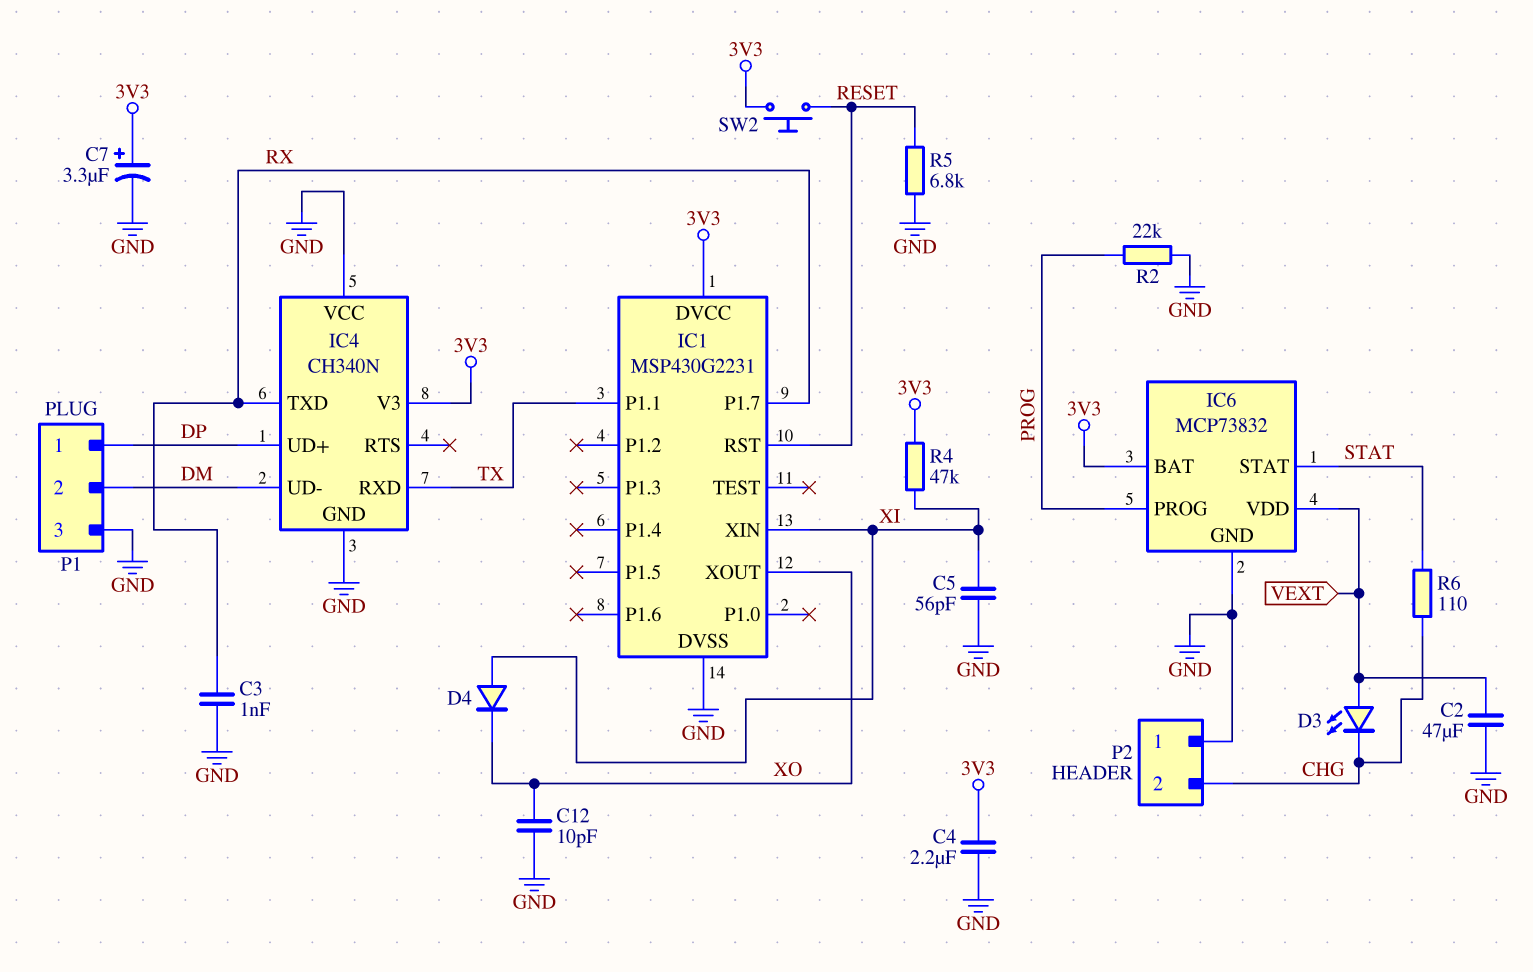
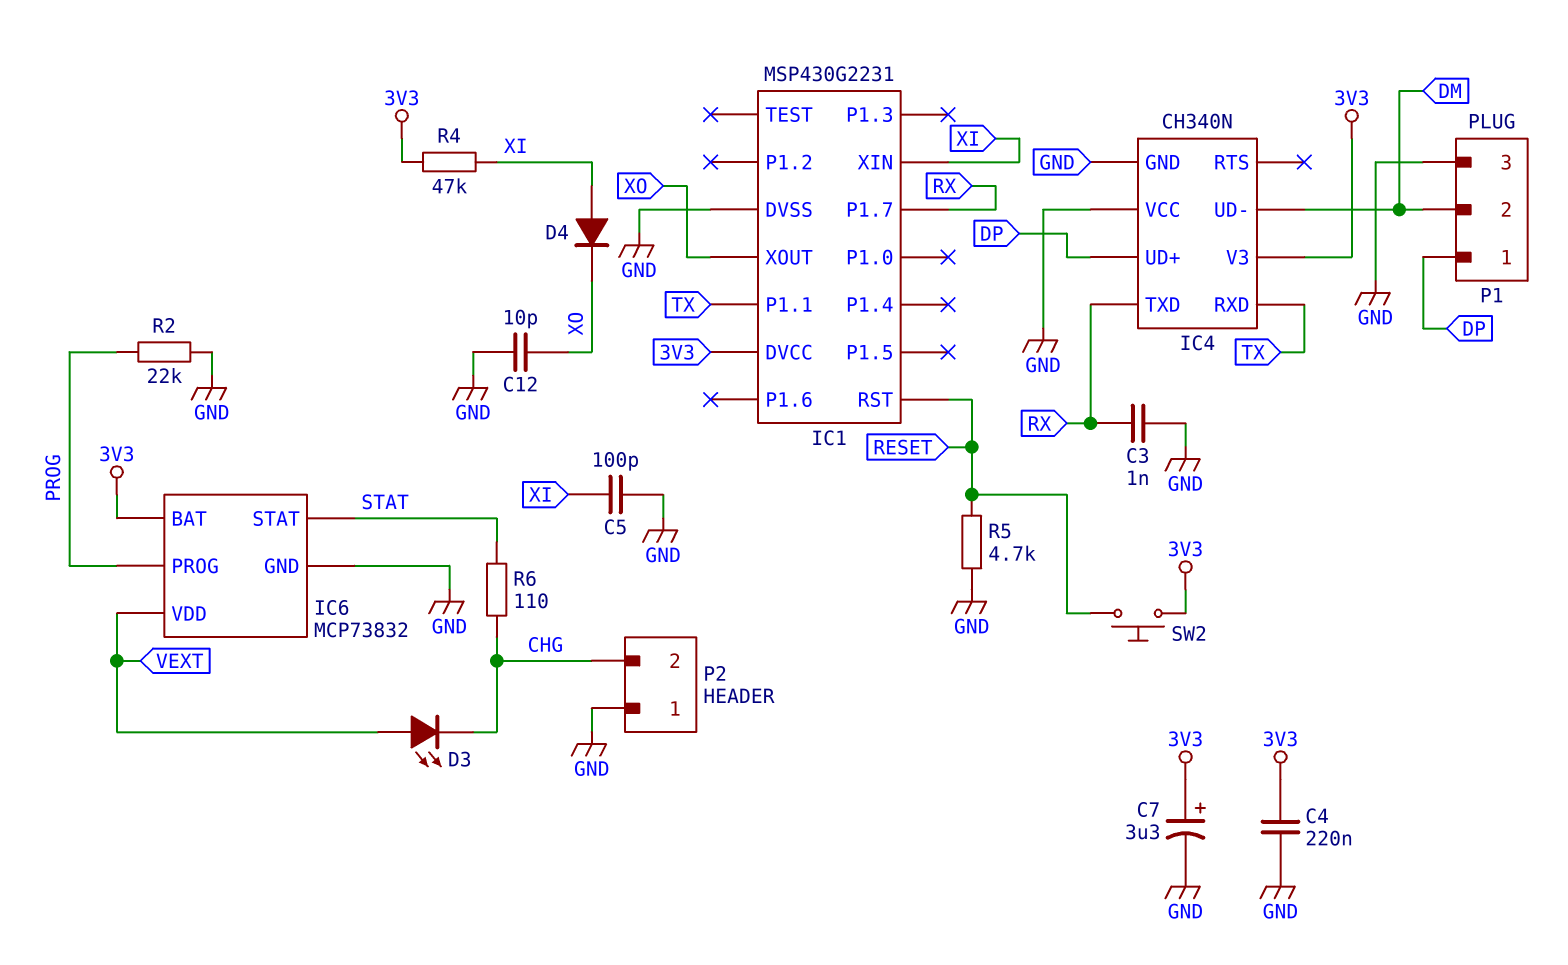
C2: 47uF (GND, VEXT) -> none
C4: 2.2uF (3V3, GND) -> 220nF (3V3, GND)
C5: 56pF (GND, XI) -> 100pF (GND, XI)
R5: 6.8k (GND, RESET) -> 4.7k (GND, RESET)

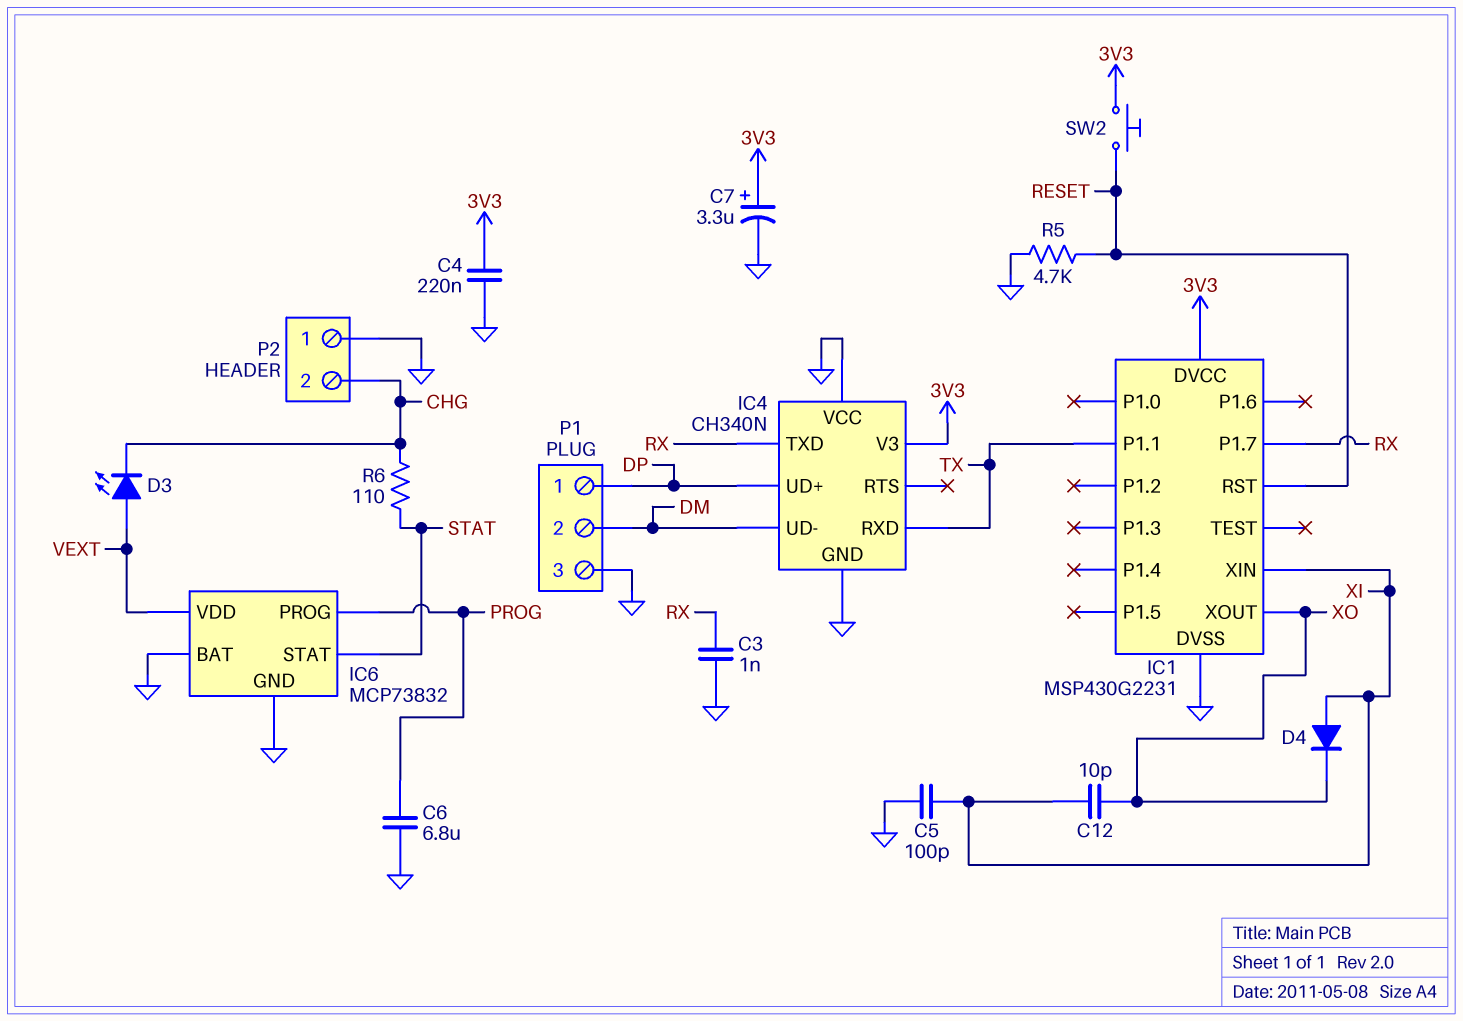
C6: none -> 6.8uF (GND, PROG)
C12: 10pF (GND, XO) -> 10pF (XI, XO)
IC6 pin BAT: 3V3 -> GND
R2: 22k (GND, PROG) -> none
R4: 47k (3V3, XI) -> none

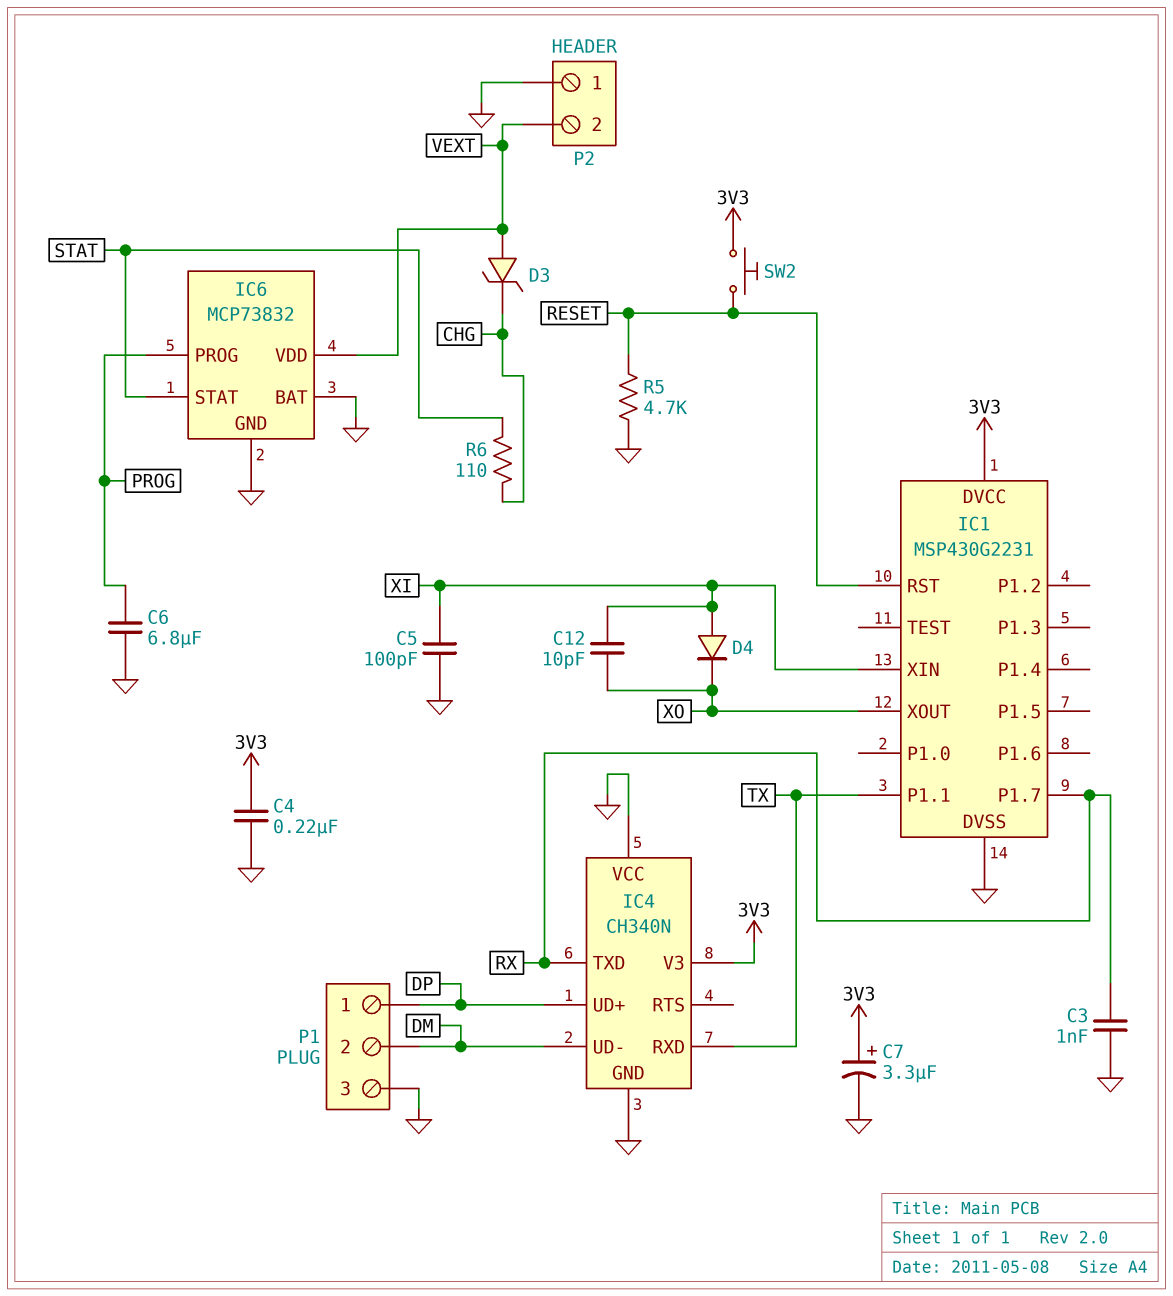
D3: LED (A VEXT, K CHG) -> zener (A VEXT, K CHG)
P2 pin 2: CHG -> VEXT

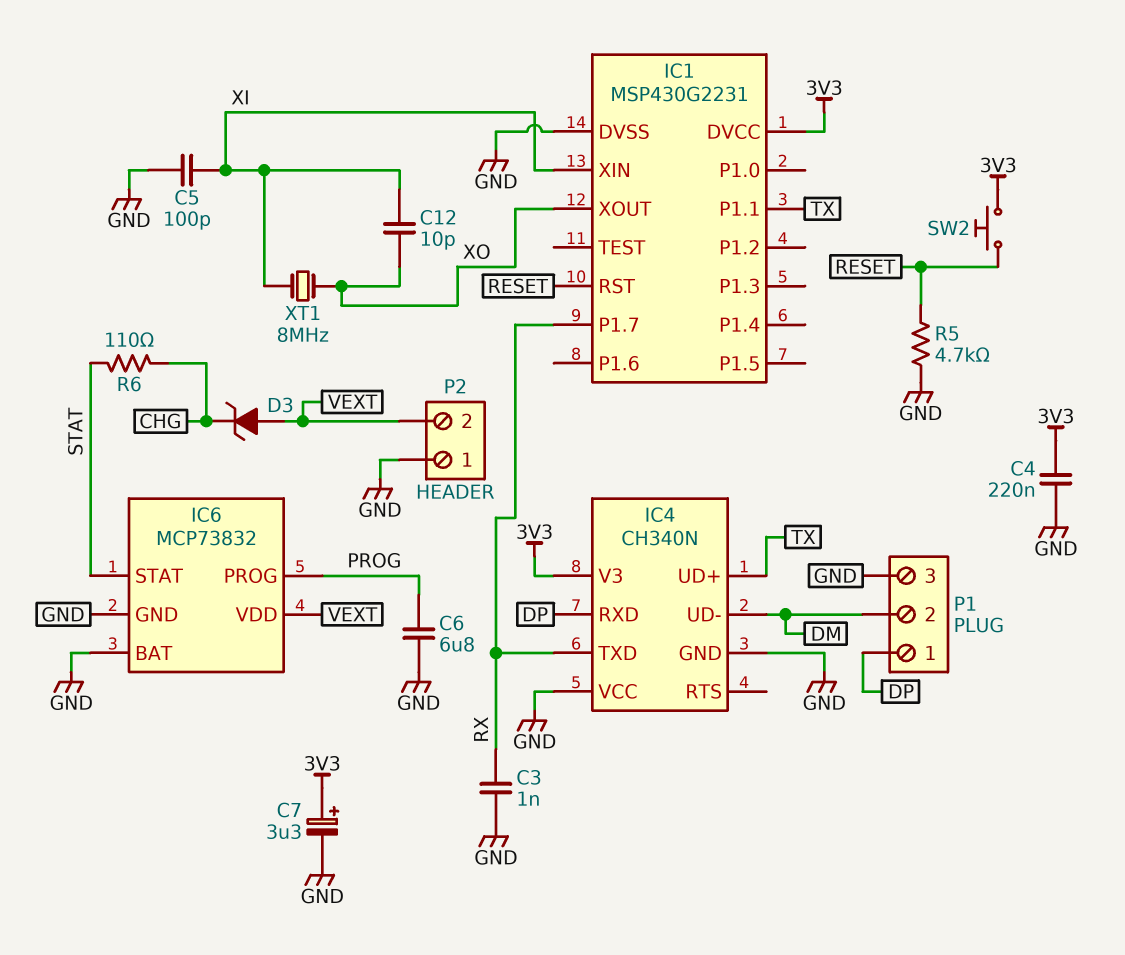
D4: diode (A XI, K XO) -> none
IC4 pin RXD: TX -> DP
IC4 pin UD+: DP -> TX
XT1: none -> 8MHz (XI, XO)

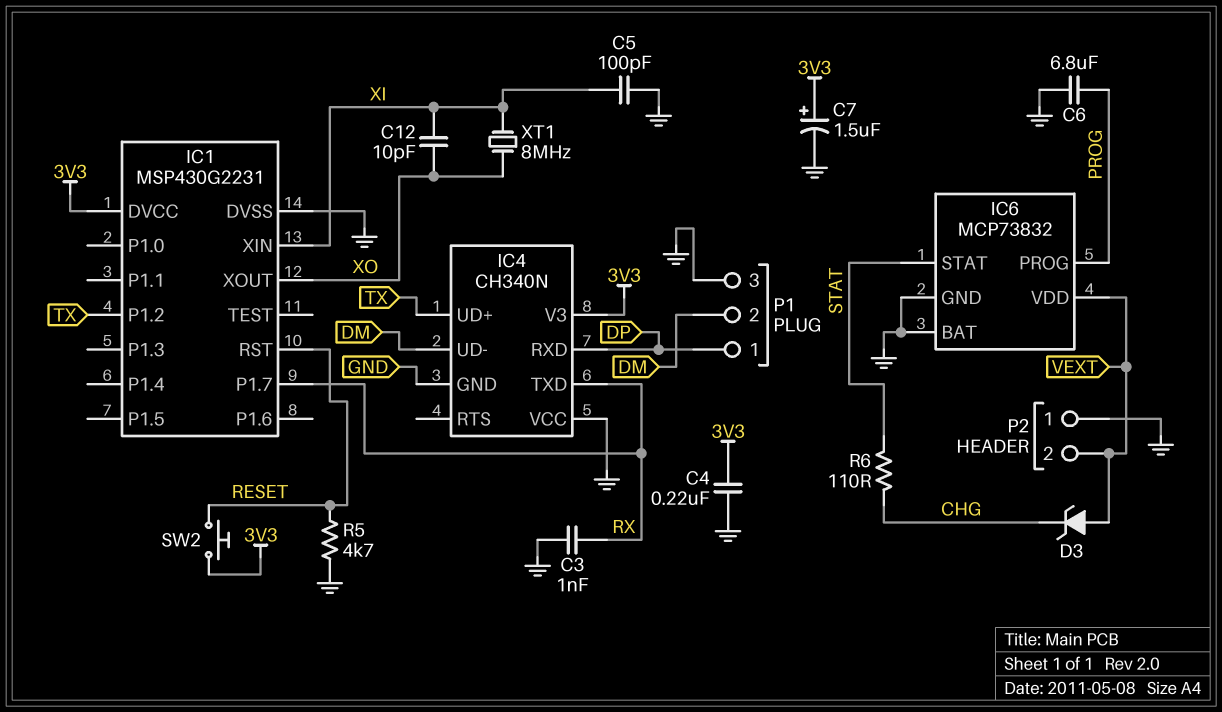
C7: 3.3uF (plus 3V3, minus GND) -> 1.5uF (plus 3V3, minus GND)
IC1 pin P1.1: TX -> none
IC1 pin P1.2: none -> TX

